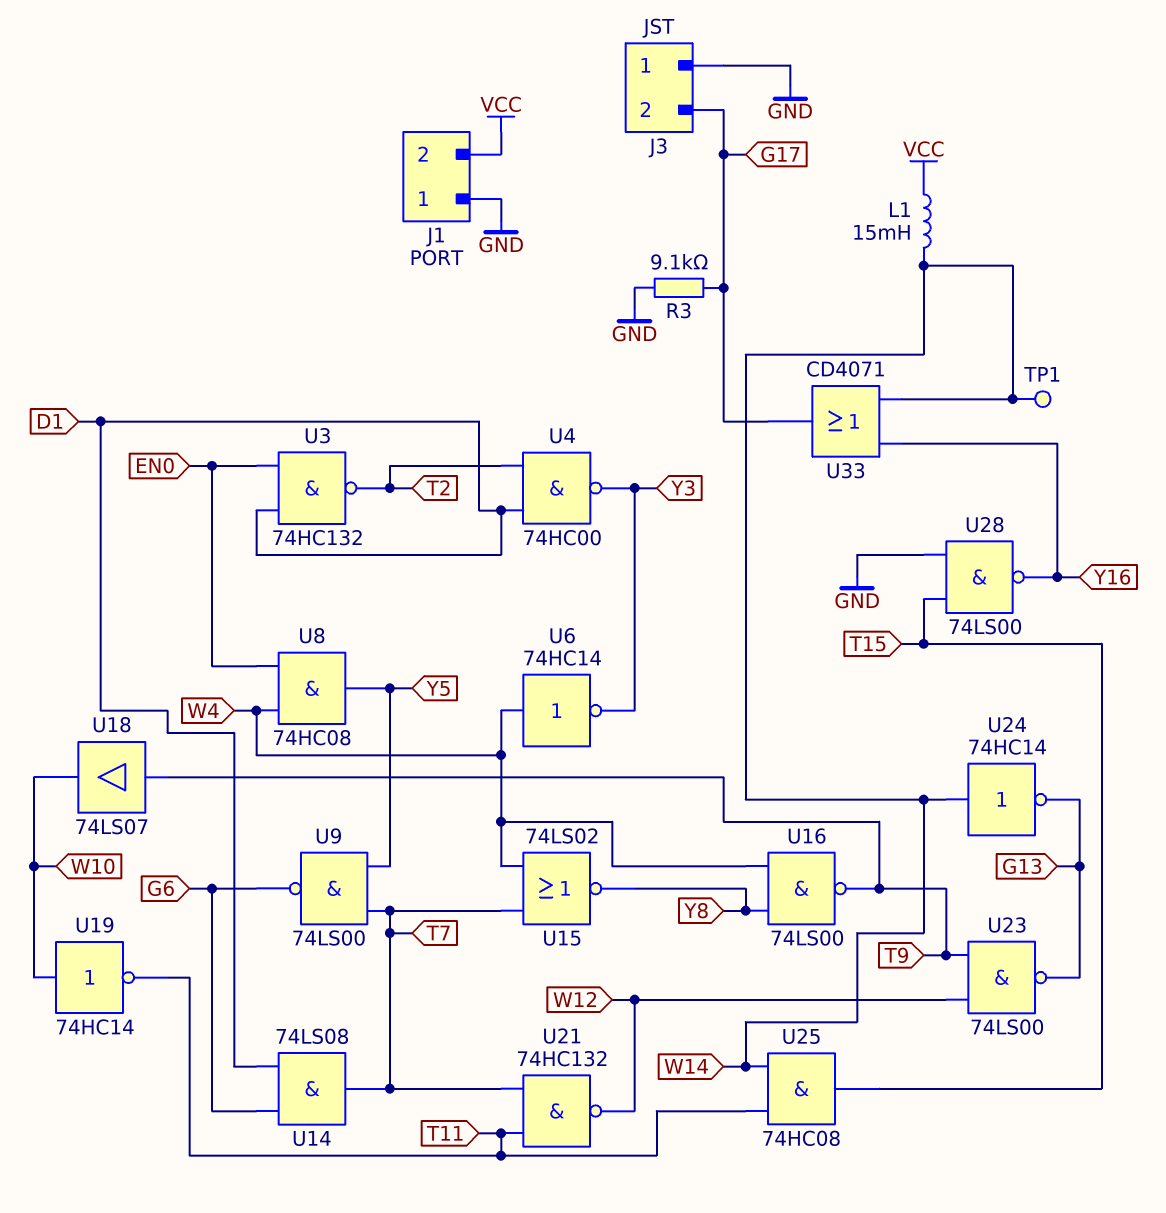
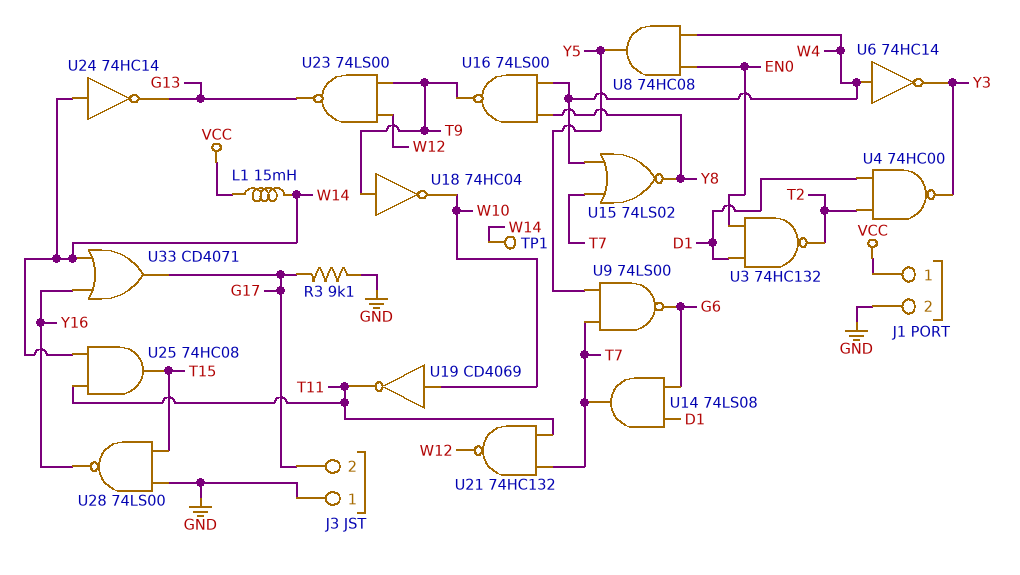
J1 pin 1: GND -> VCC
J1 pin 2: VCC -> GND
U18: buffer 74LS07 (in T9, out W10) -> NOT 74HC04 (in T9, out W10)
U19: NOT 74HC14 (in W10, out T11) -> NOT CD4069 (in W10, out T11)

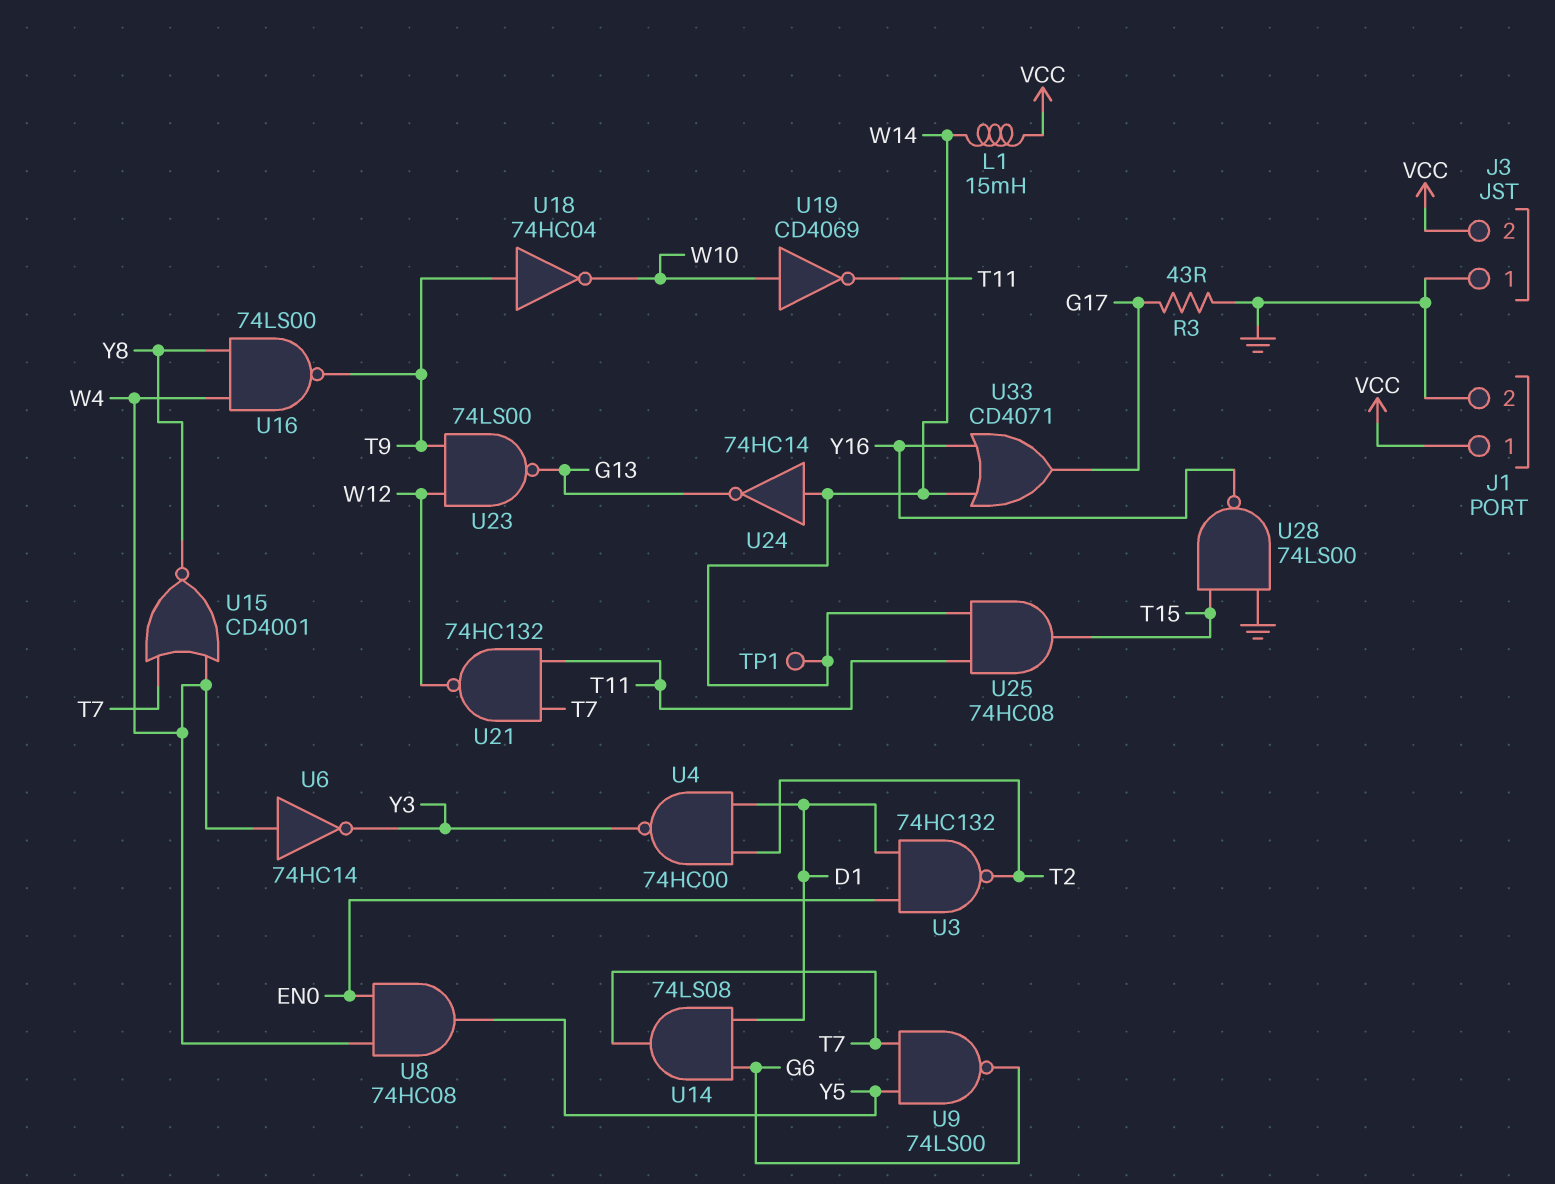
J3 pin 2: G17 -> VCC
R3: 9.1k (G17, GND) -> 43 (G17, GND)
U15: NOR 74LS02 (in T7, in W4, out Y8) -> NOR CD4001 (in T7, in W4, out Y8)

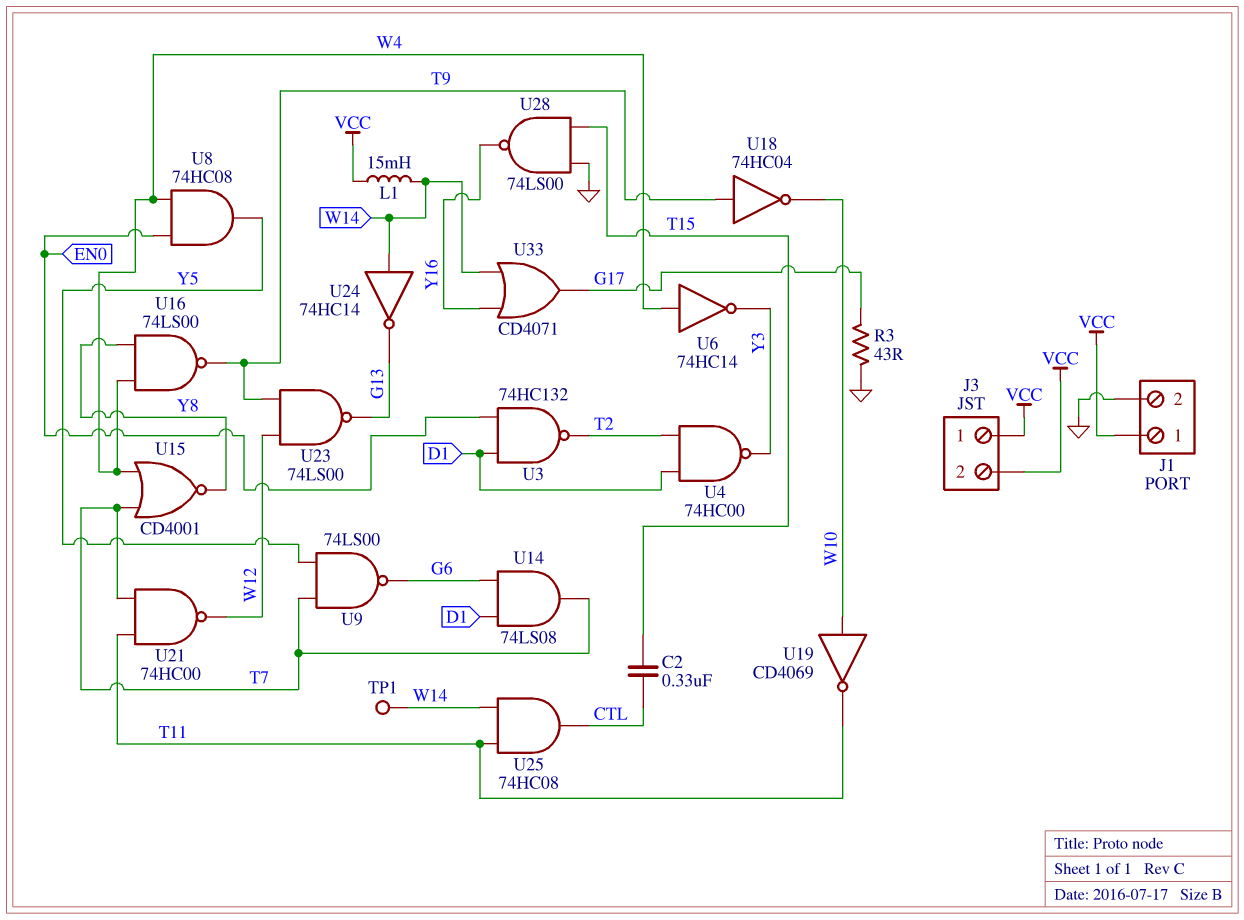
C2: none -> 330nF (CTL, T15)
J3 pin 1: GND -> VCC
U21: NAND 74HC132 (in T7, in T11, out W12) -> NAND 74HC00 (in T7, in T11, out W12)
U25: AND 74HC08 (in T11, in W14, out T15) -> AND 74HC08 (in T11, in W14, out CTL)

